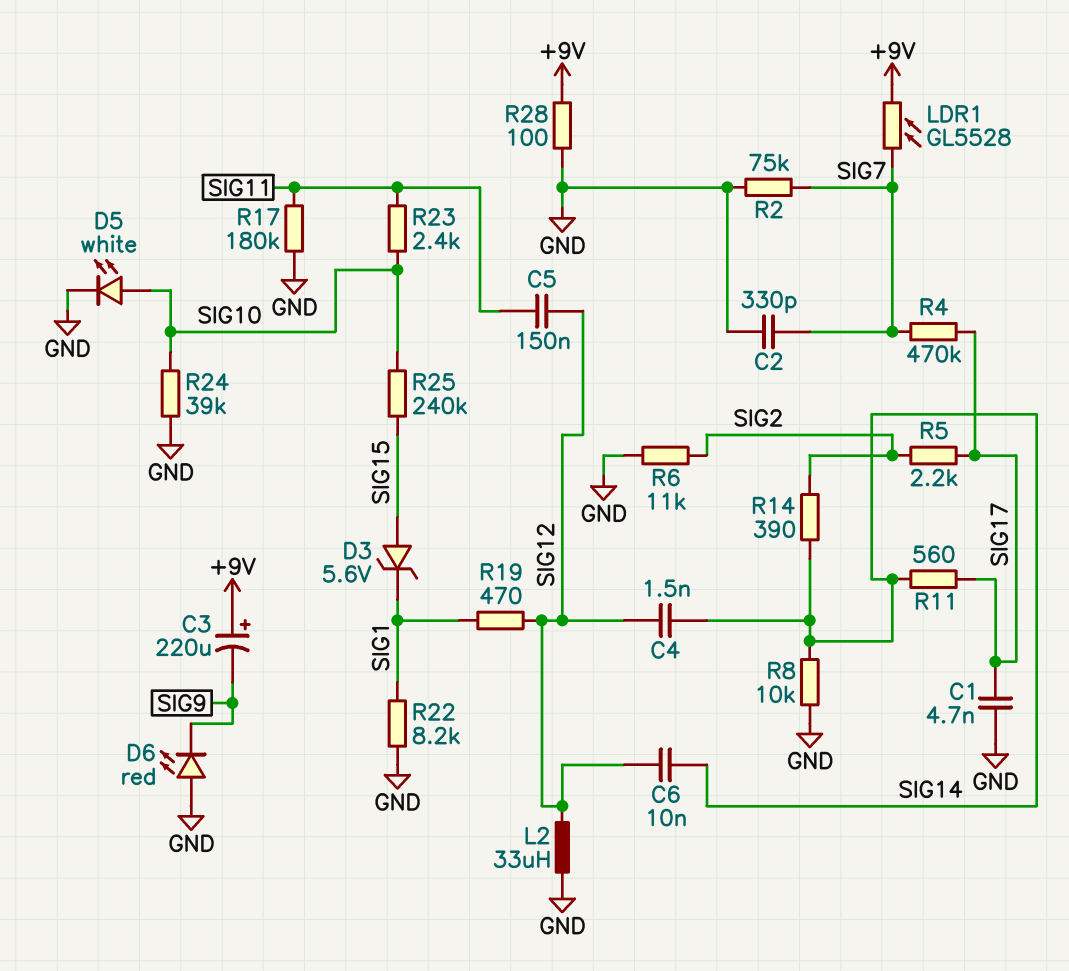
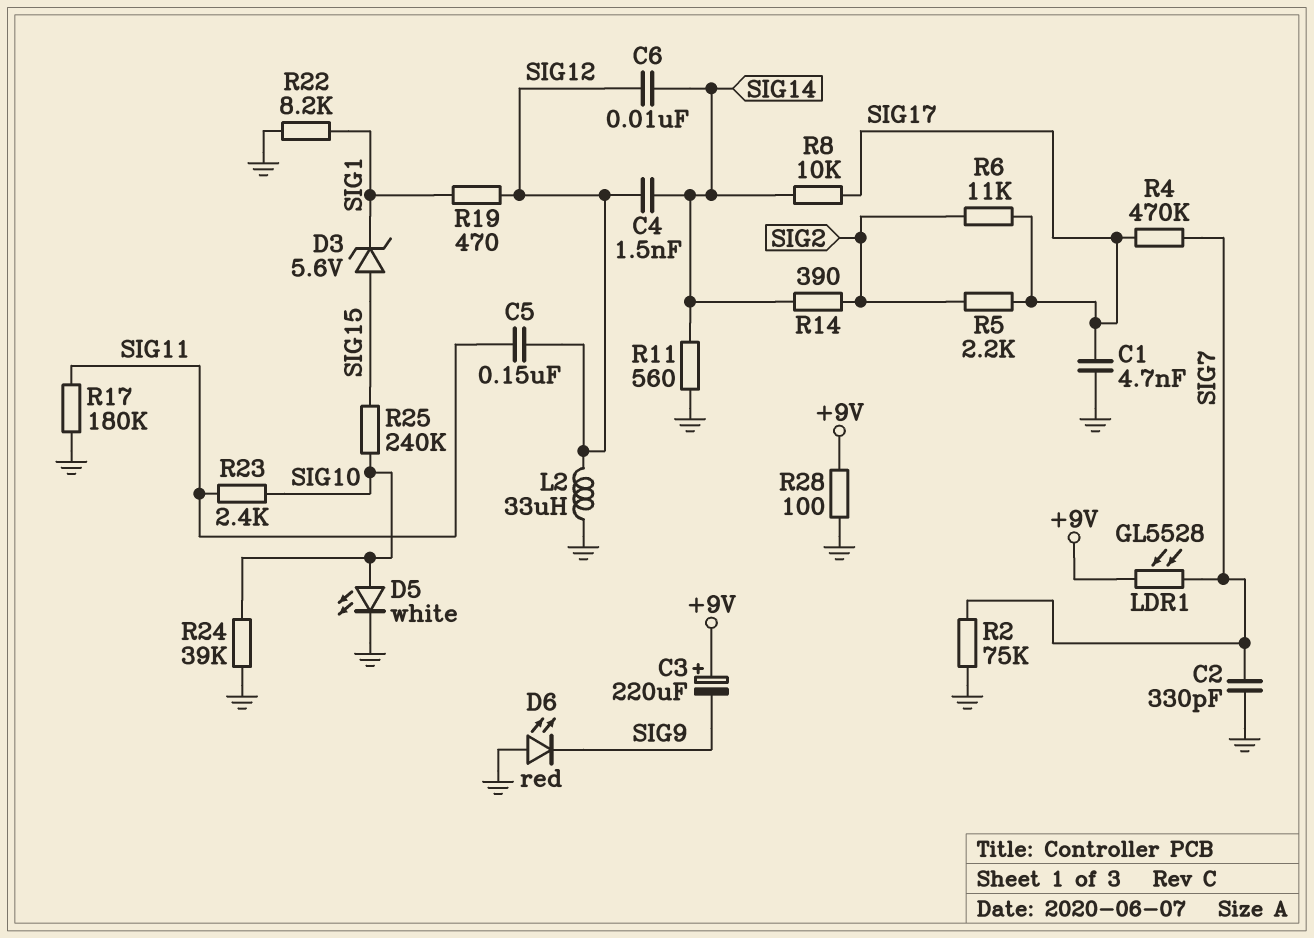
R6: 11k (GND, SIG2) -> 11k (SIG2, SIG17)
R8: 10k (GND, SIG14) -> 10k (SIG14, SIG17)
R11: 560 (SIG14, SIG17) -> 560 (GND, SIG14)

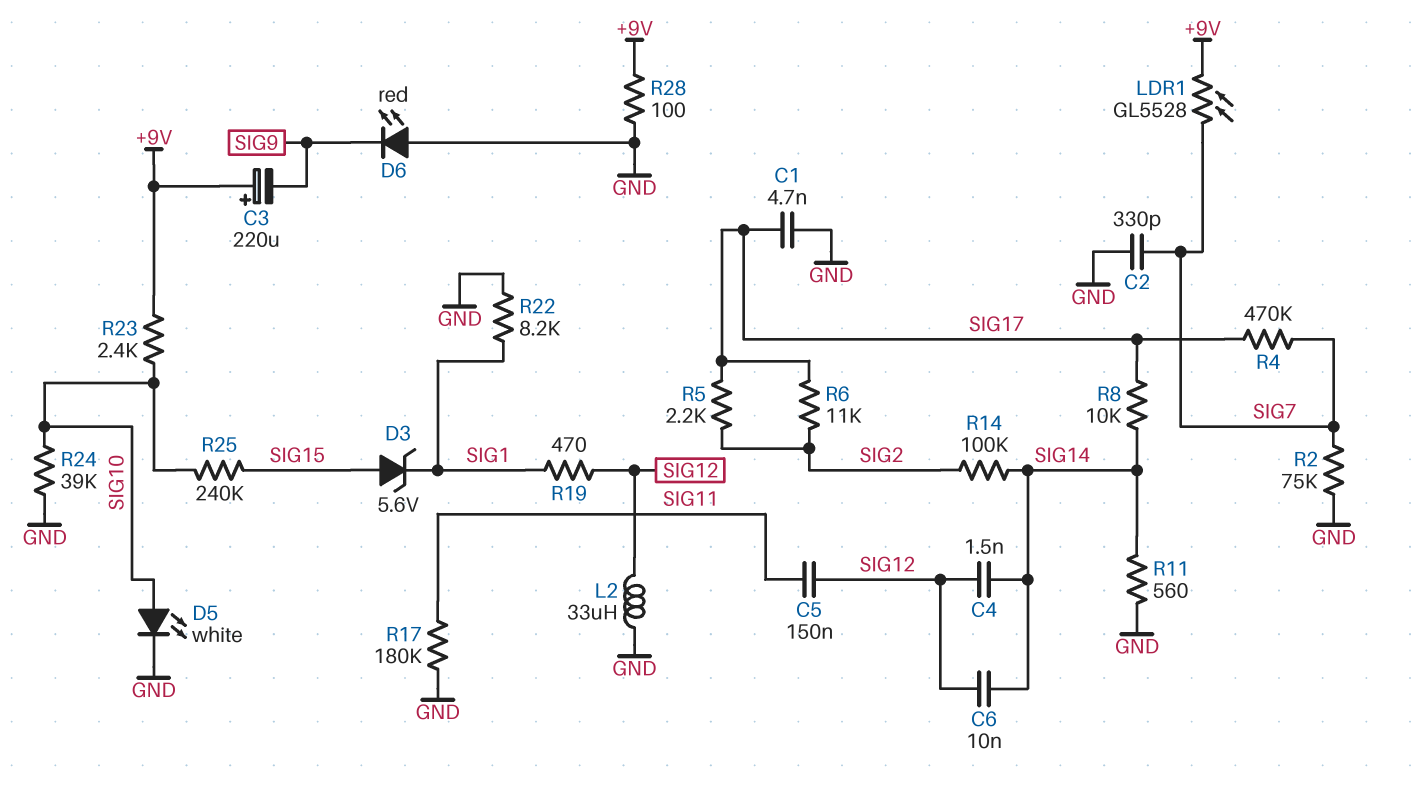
R14: 390 (SIG2, SIG14) -> 100k (SIG2, SIG14)
R23: 2.4k (SIG10, SIG11) -> 2.4k (+9V, SIG10)

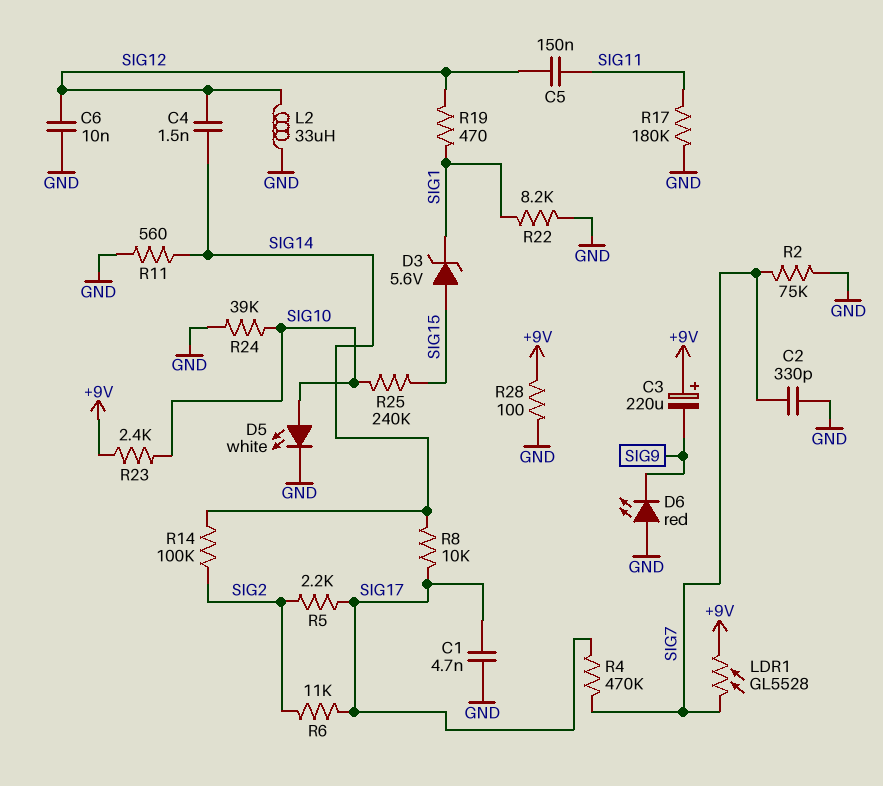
C6: 10nF (SIG12, SIG14) -> 10nF (GND, SIG12)

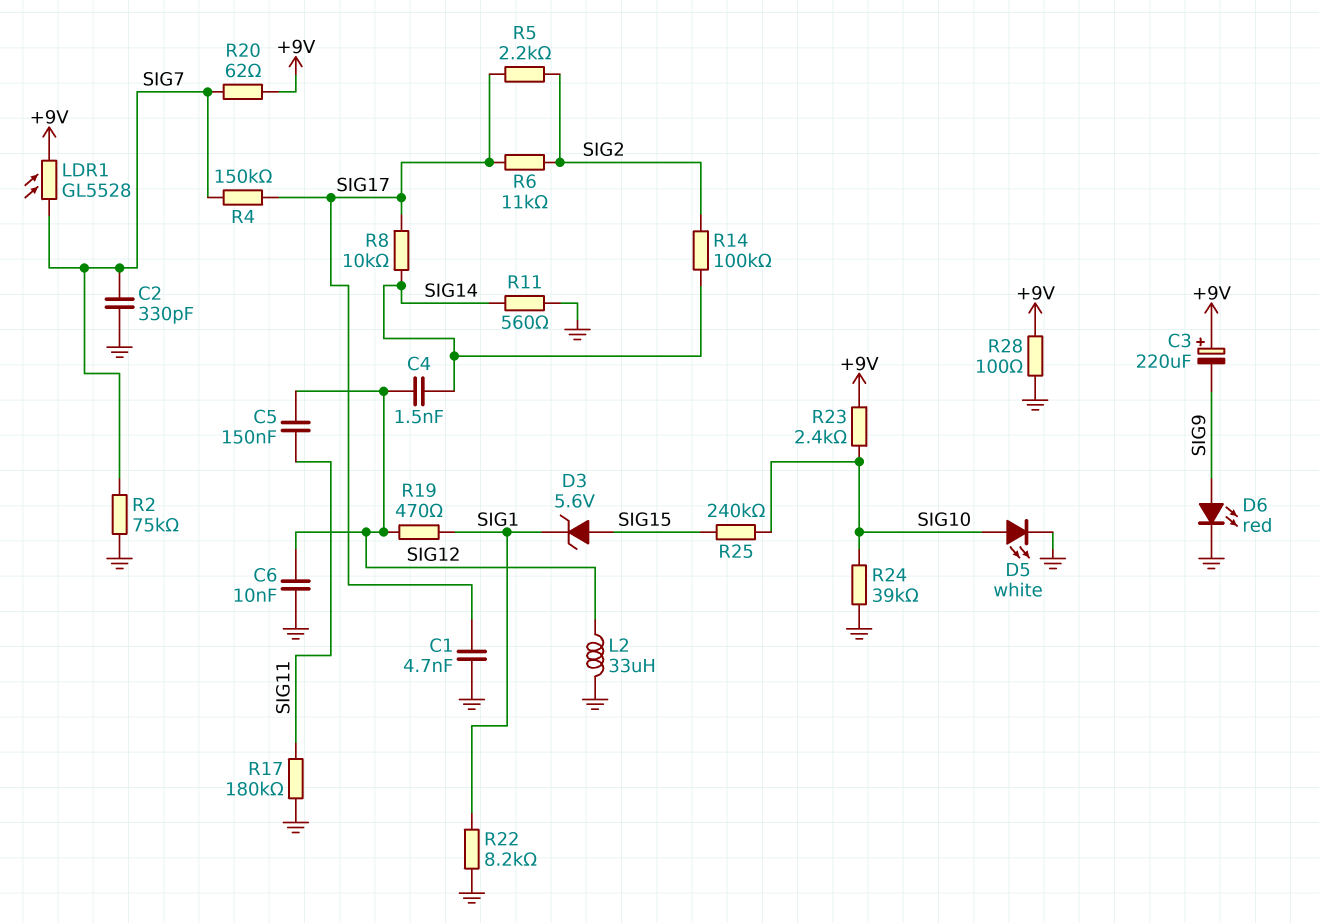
D6: LED red (A GND, K SIG9) -> LED red (A SIG9, K GND)
R4: 470k (SIG7, SIG17) -> 150k (SIG7, SIG17)
R20: none -> 62 (+9V, SIG7)

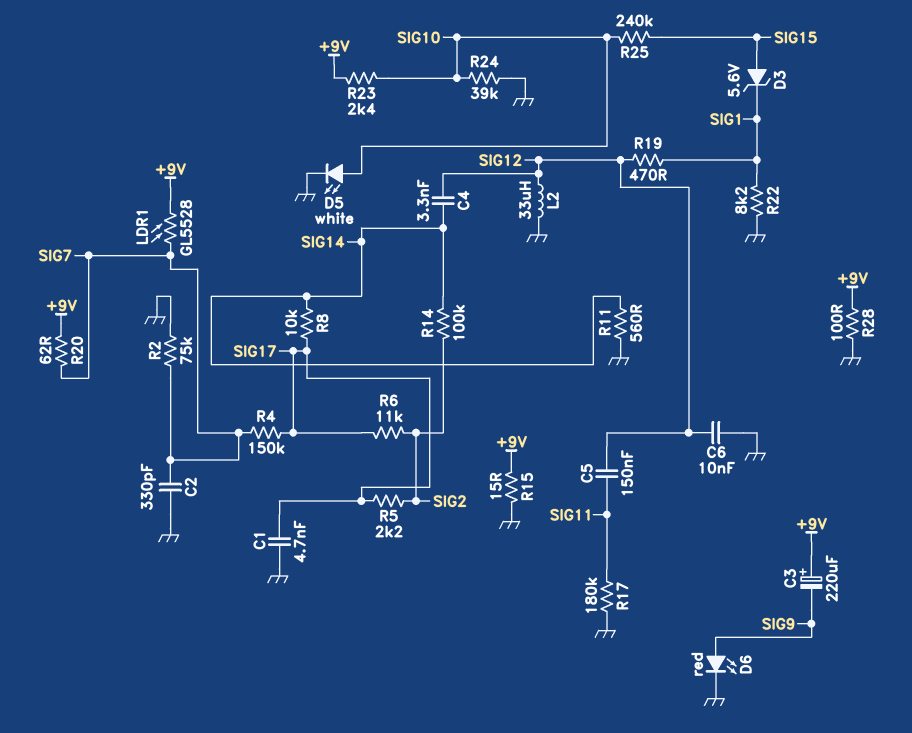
C4: 1.5nF (SIG12, SIG14) -> 3.3nF (SIG12, SIG14)
R15: none -> 15 (+9V, GND)

